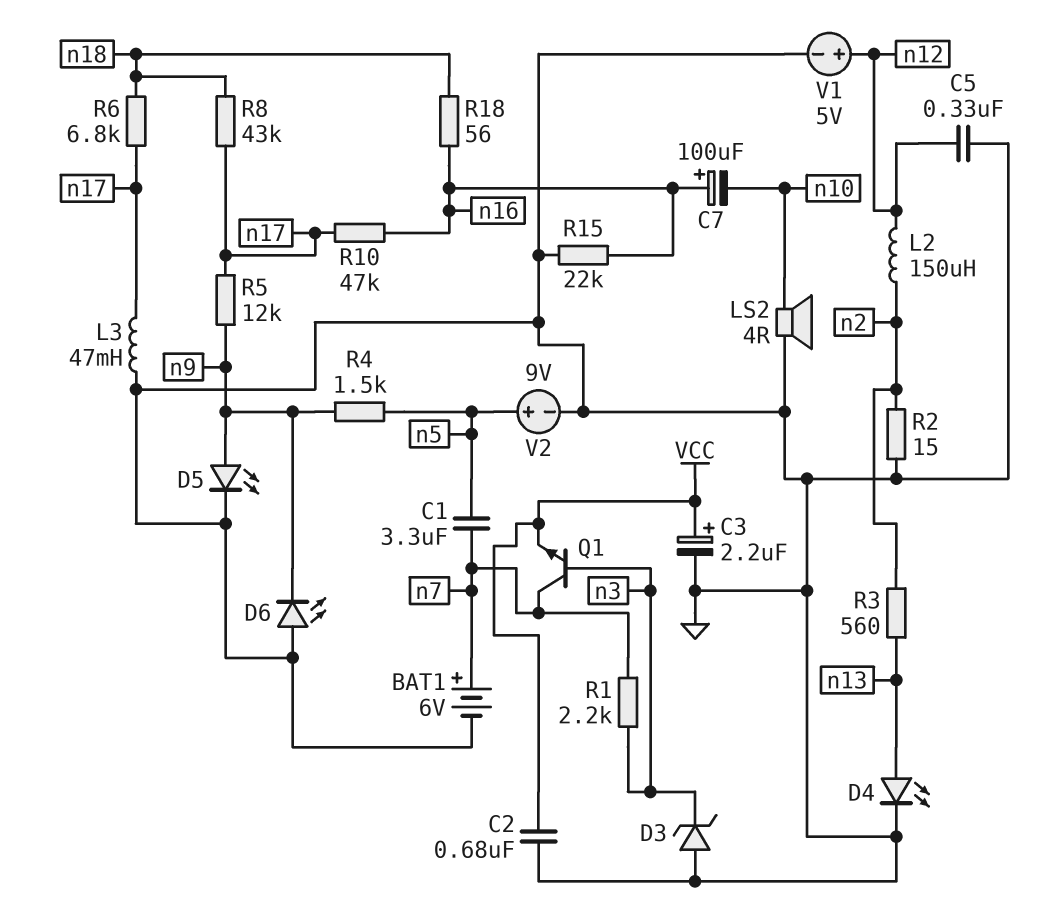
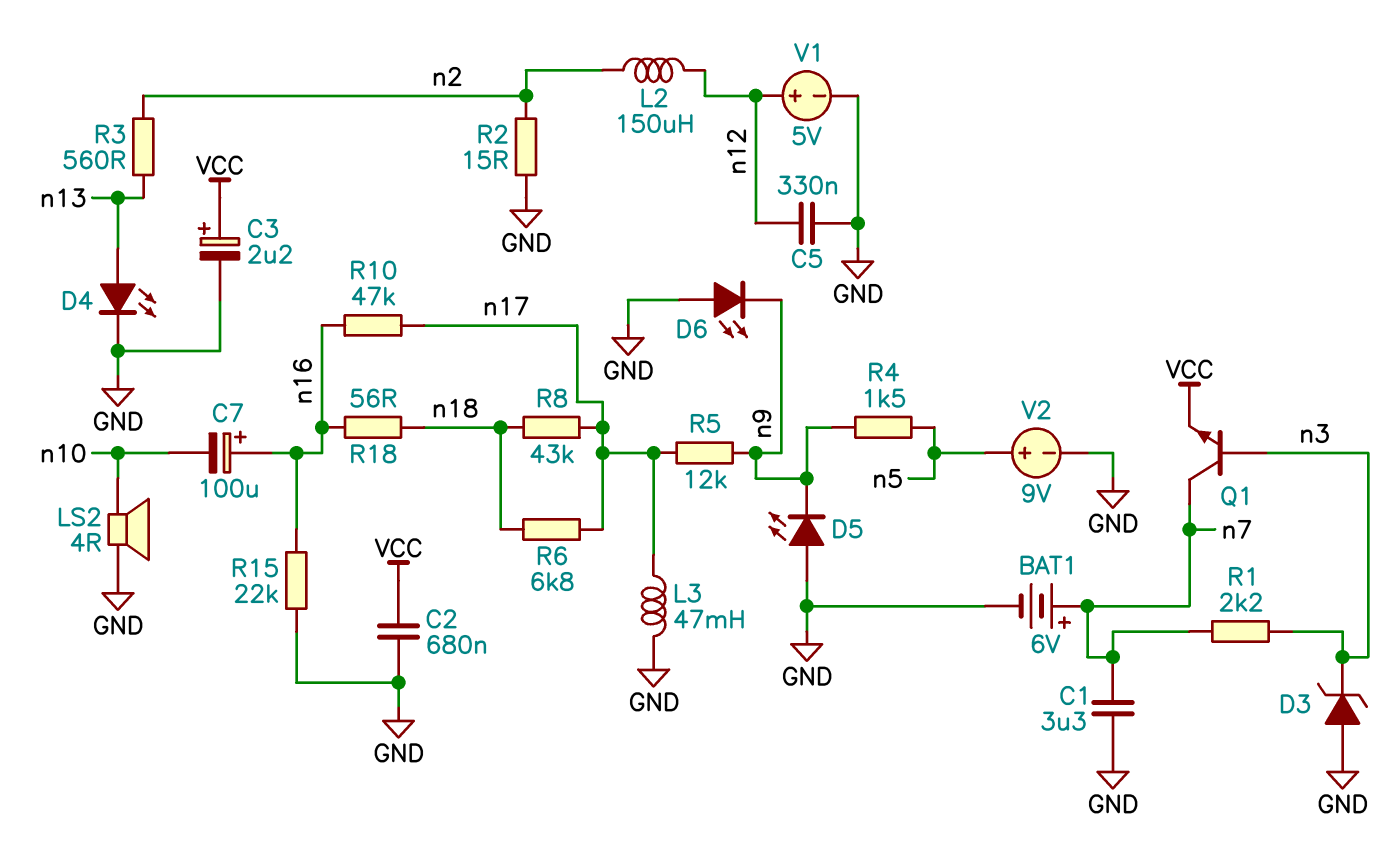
C1: 3.3uF (n5, n7) -> 3.3uF (GND, n7)
D5: LED (A n9, K GND) -> LED (A GND, K n9)

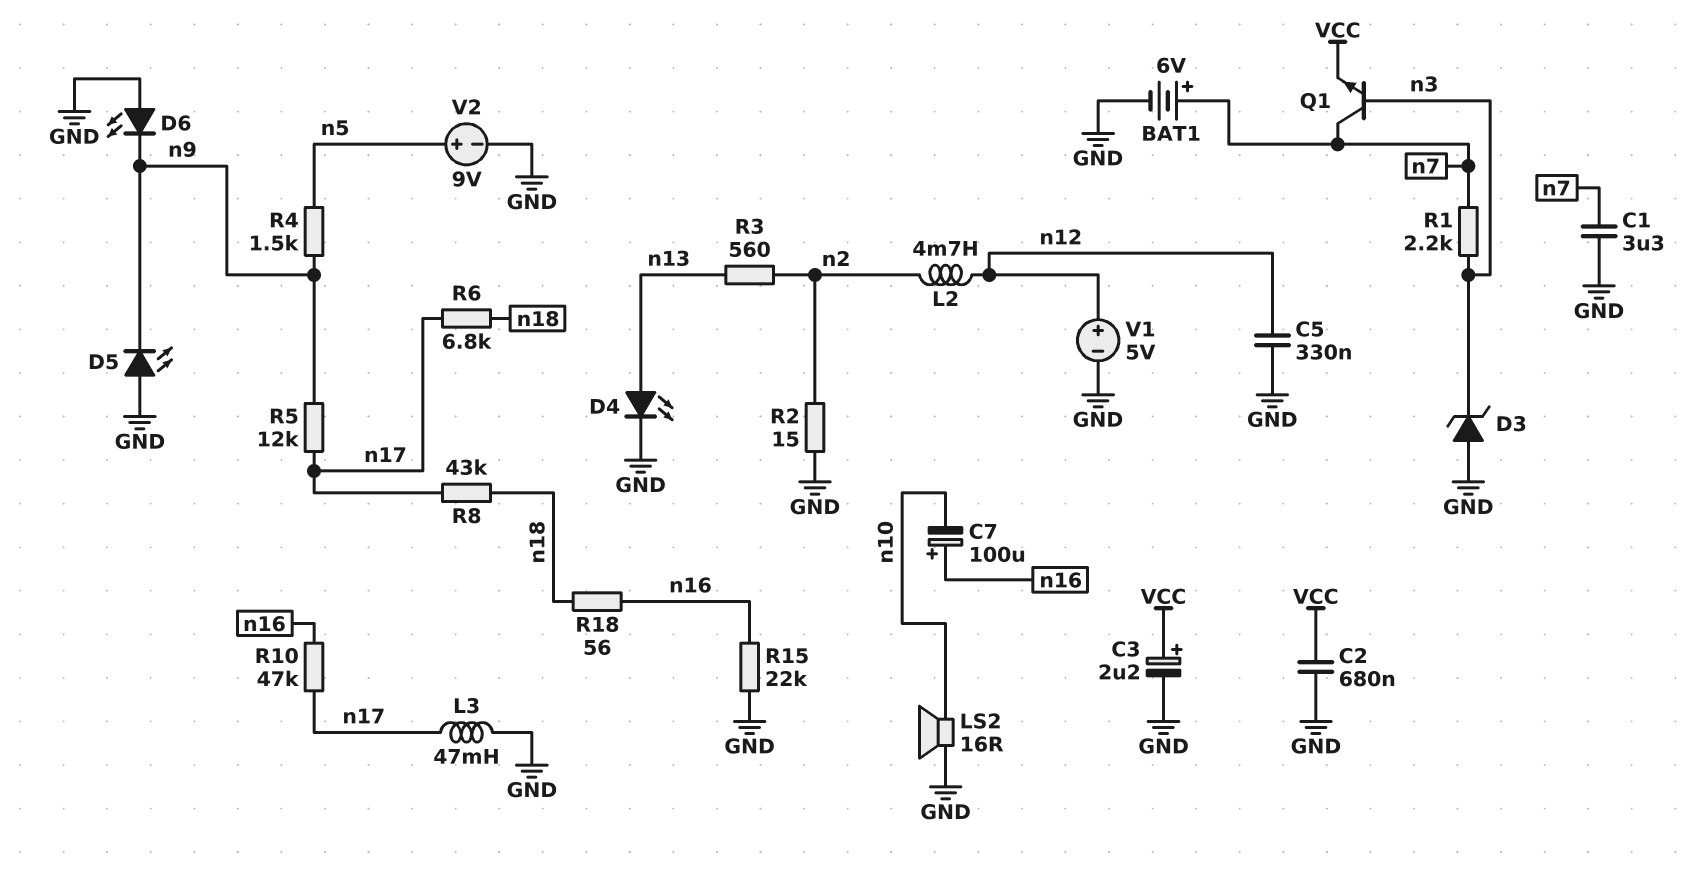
L2: 150uH (n2, n12) -> 4.7mH (n2, n12)
LS2: speaker 4R (GND, n10) -> speaker 16R (GND, n10)

